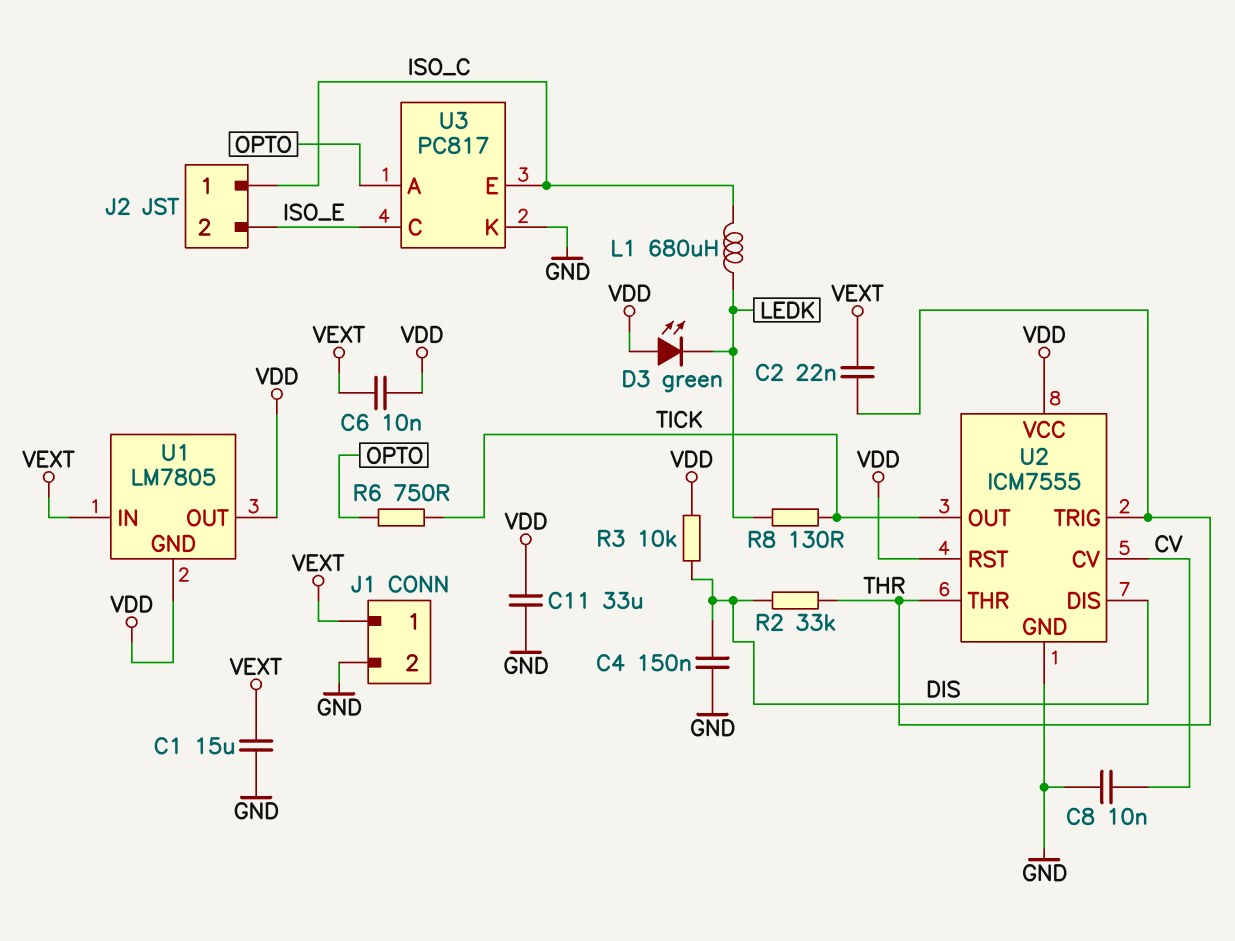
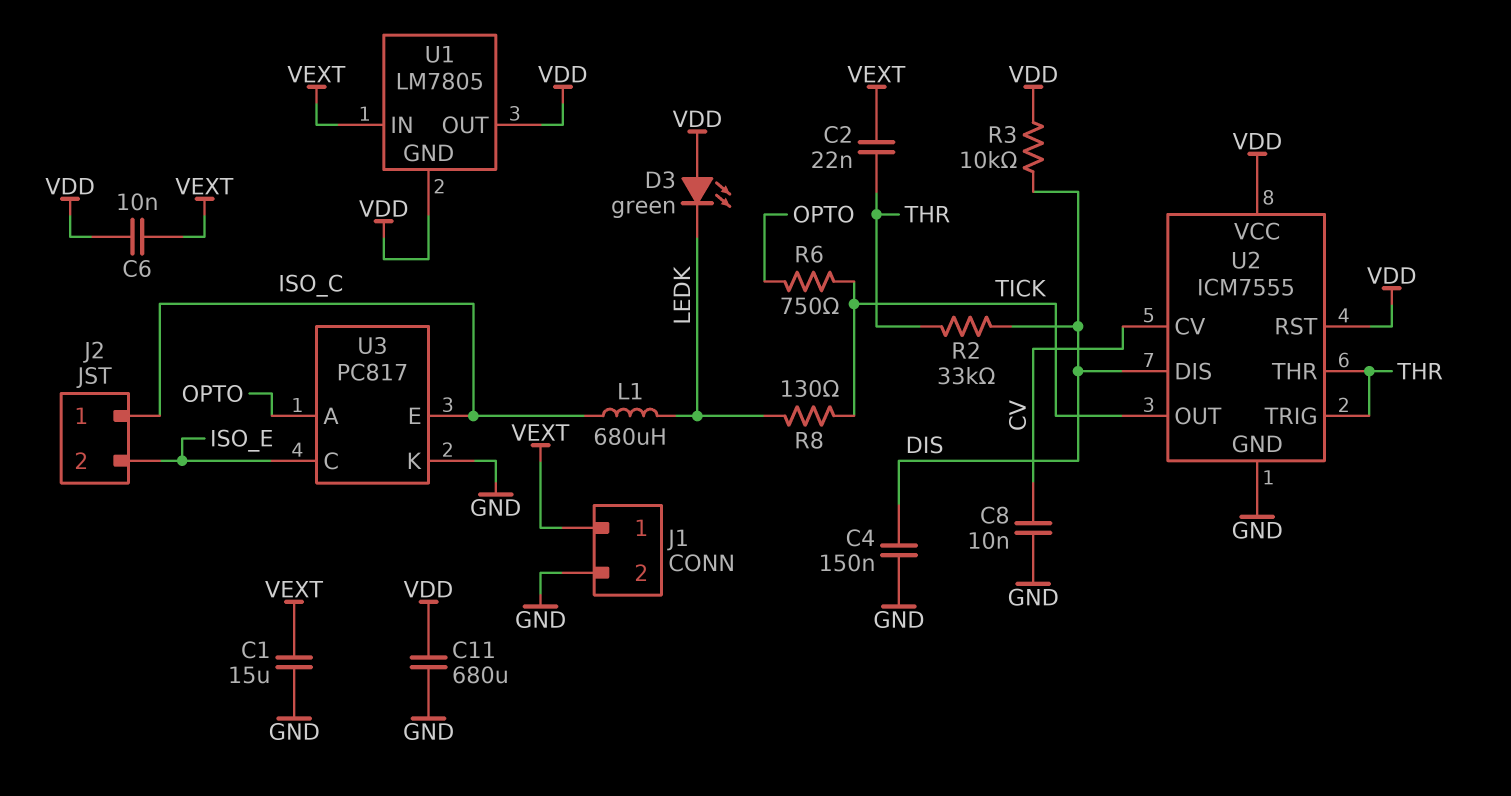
C11: 33uF (GND, VDD) -> 680uF (GND, VDD)

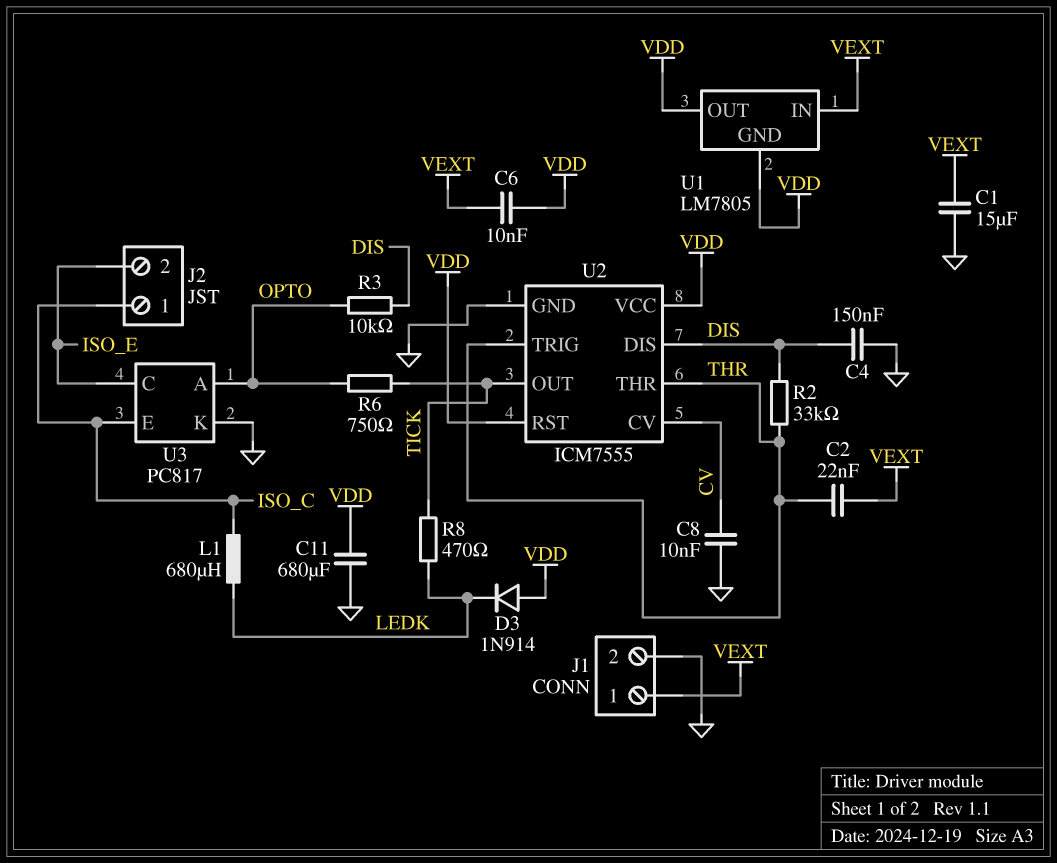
D3: LED green (A VDD, K LEDK) -> diode 1N914 (A VDD, K LEDK)
R3: 10k (DIS, VDD) -> 10k (DIS, OPTO)
R8: 130 (LEDK, TICK) -> 470 (LEDK, TICK)

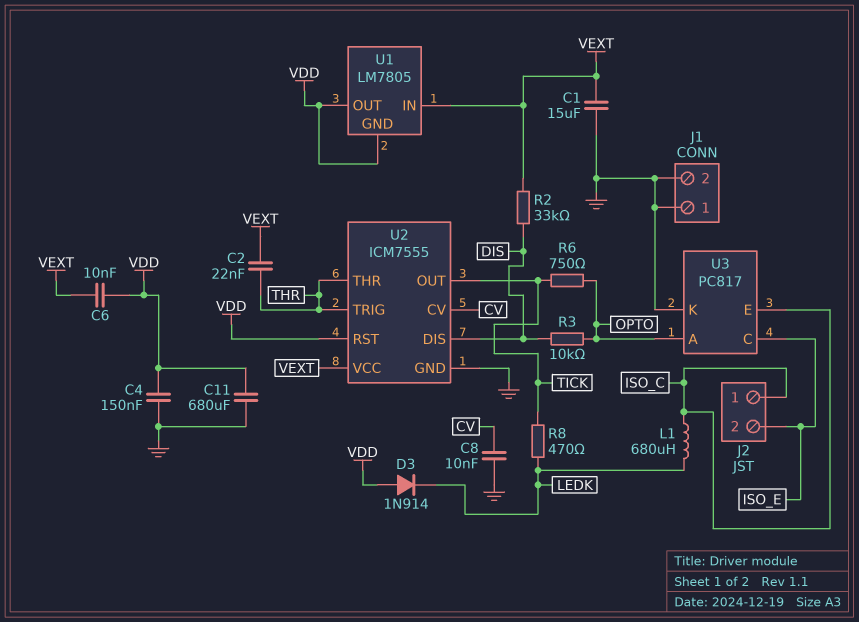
C4: 150nF (DIS, GND) -> 150nF (GND, VDD)
J1 pin 1: VEXT -> GND
R2: 33k (DIS, THR) -> 33k (DIS, VEXT)
U2 pin VCC: VDD -> VEXT

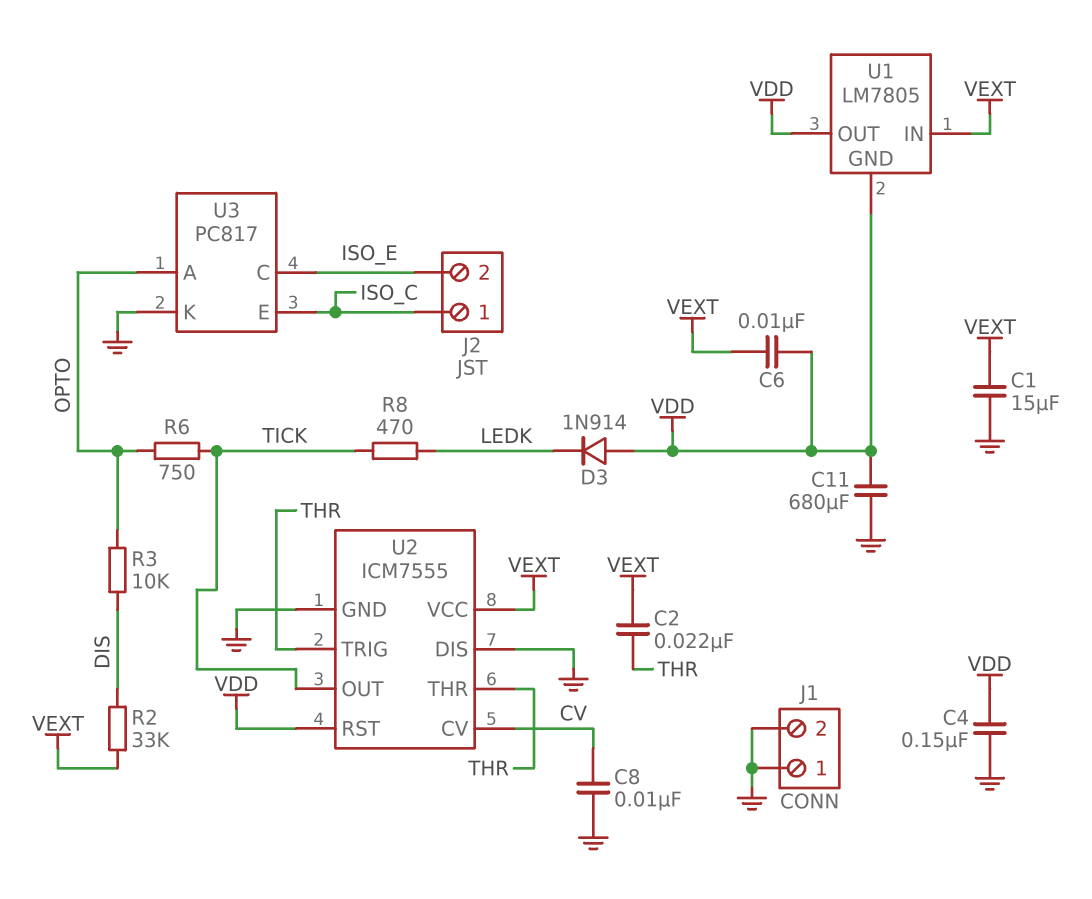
L1: 680uH (ISO_C, LEDK) -> none
U2 pin DIS: DIS -> GND

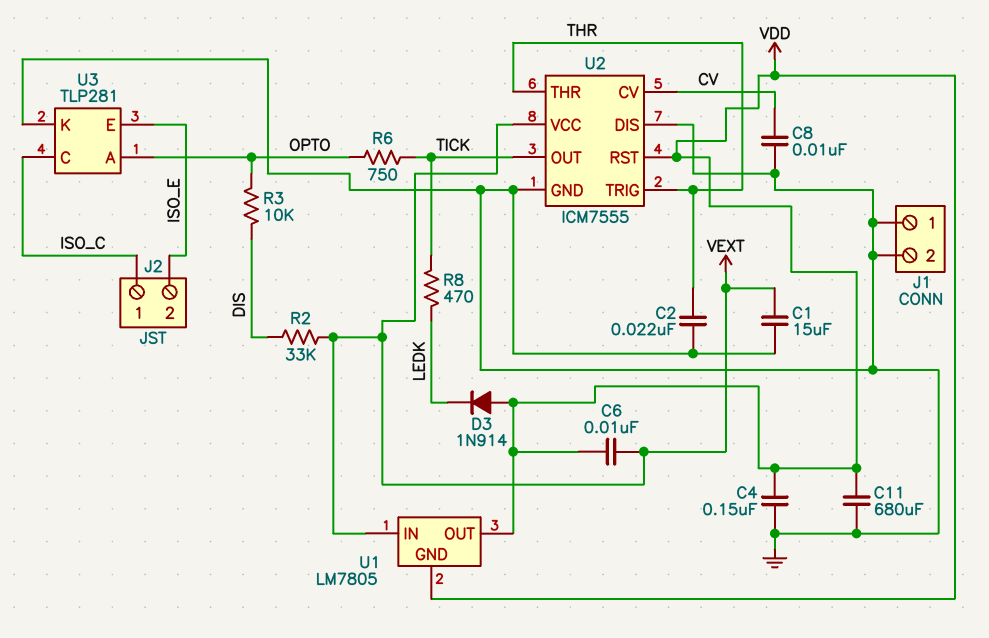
C2: 22nF (THR, VEXT) -> 22nF (GND, THR)
U3: PC817 -> TLP281
U3 pin C: ISO_E -> ISO_C
U3 pin E: ISO_C -> ISO_E

